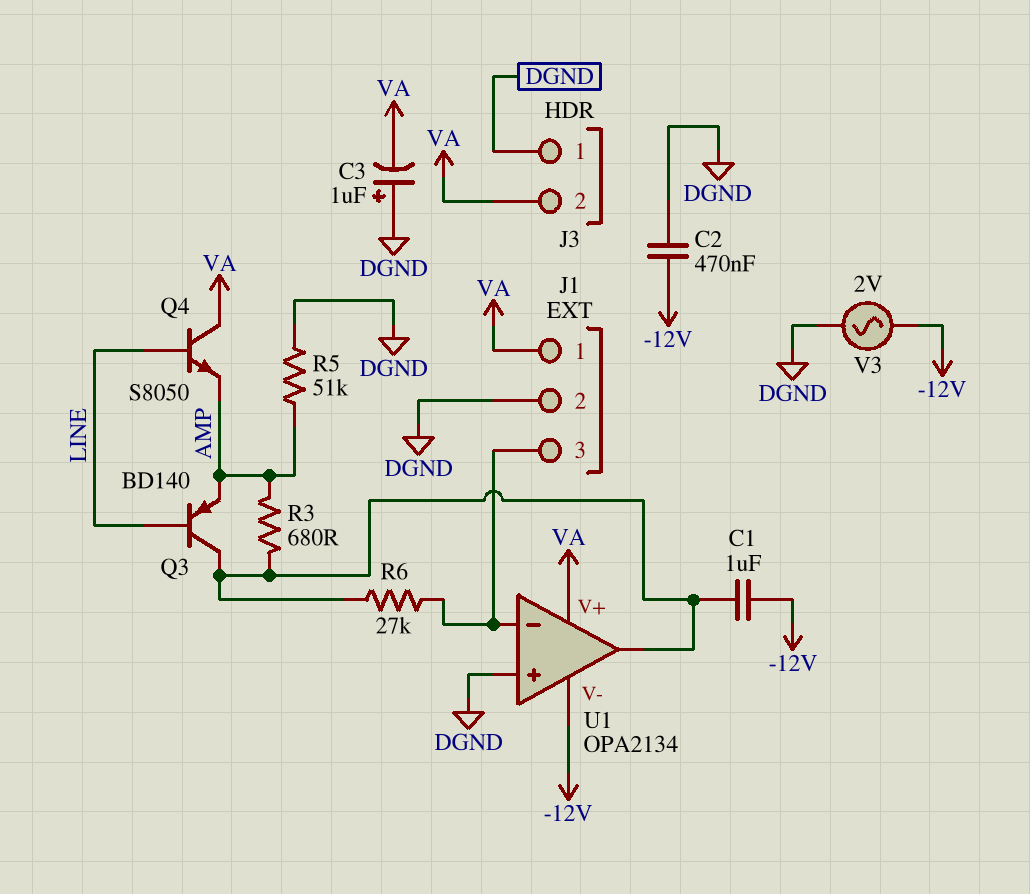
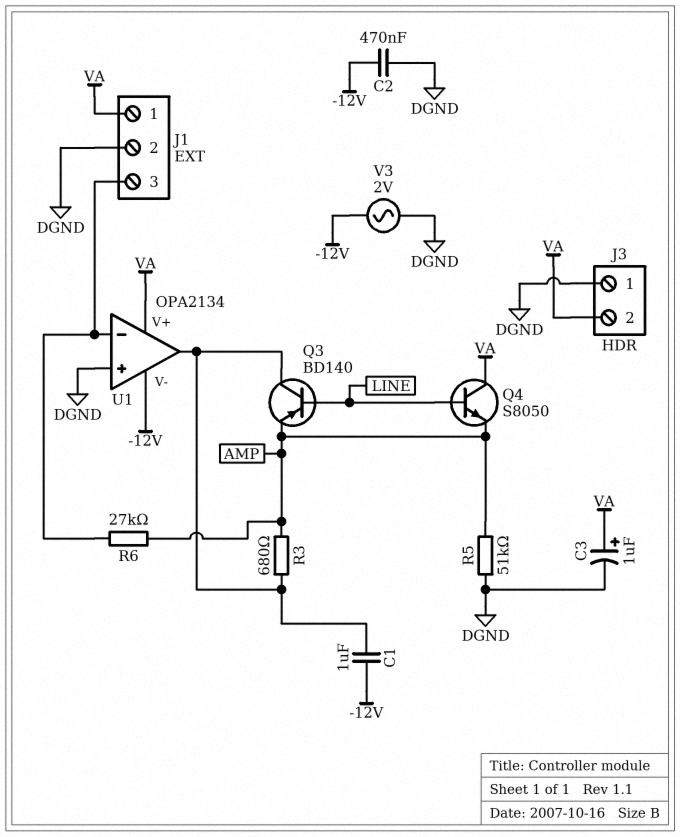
C3: 1uF (plus DGND, minus VA) -> 1uF (plus VA, minus DGND)
R6: 27k (J1/3, U1/out) -> 27k (AMP, J1/3)

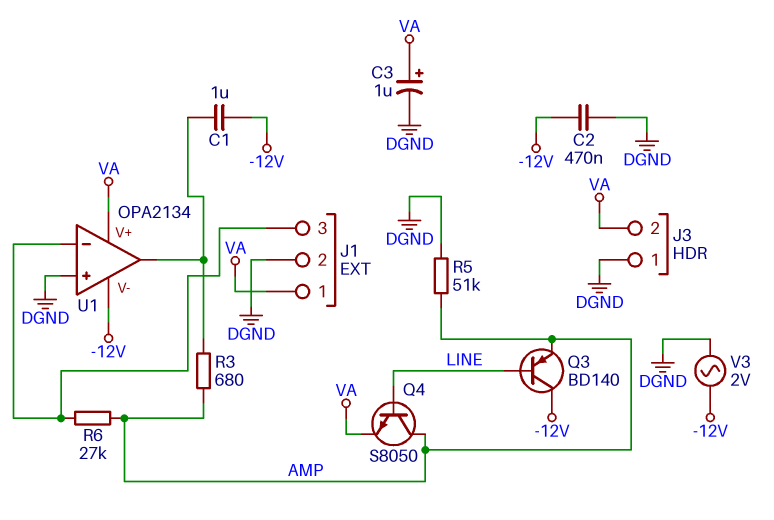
Q3: PNP BD140 (B LINE, C U1/out, E AMP) -> PNP BD140 (B LINE, C -12V, E AMP)
Q4: NPN S8050 (B LINE, C VA, E AMP) -> NPN S8050 (B LINE, C AMP, E VA)

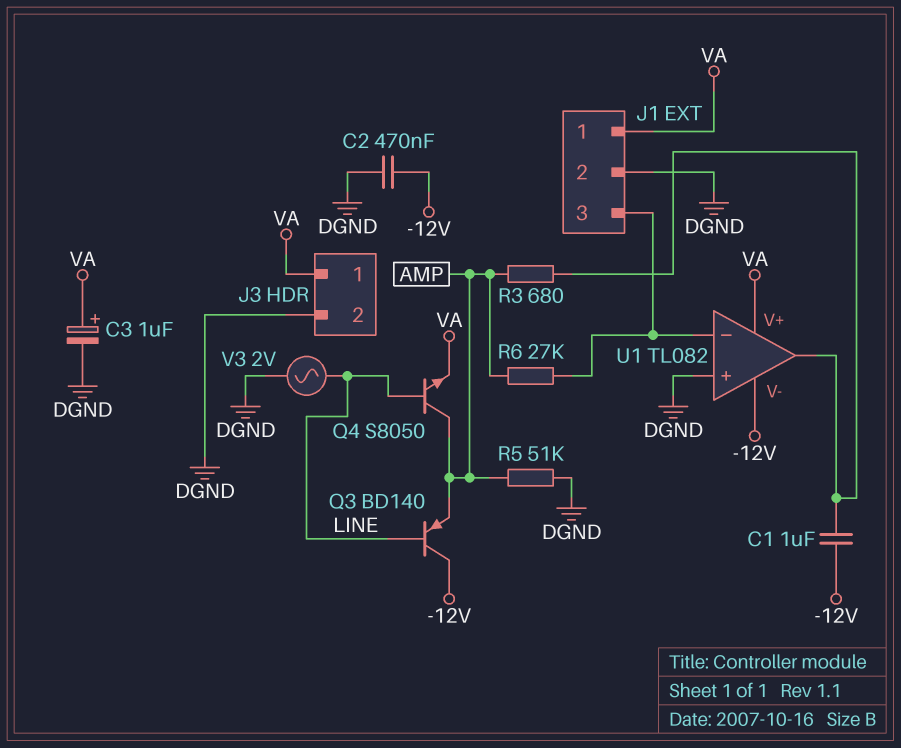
J3 pin 1: DGND -> VA
J3 pin 2: VA -> DGND
U1: OPA2134 -> TL082
V3: AC 2V (-12V, DGND) -> AC 2V (DGND, LINE)

